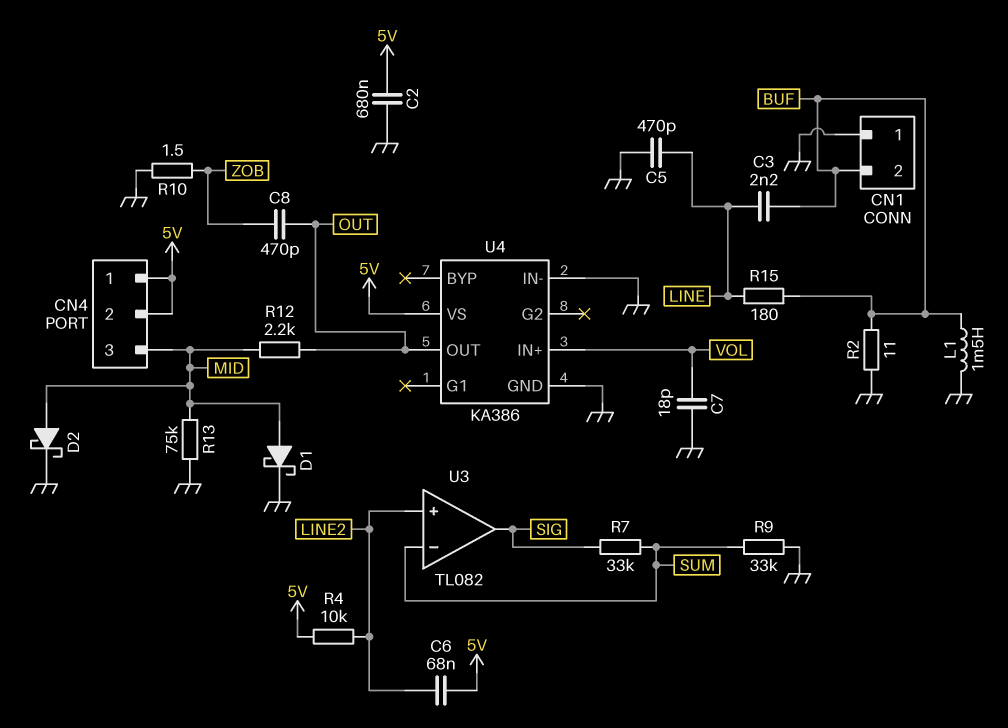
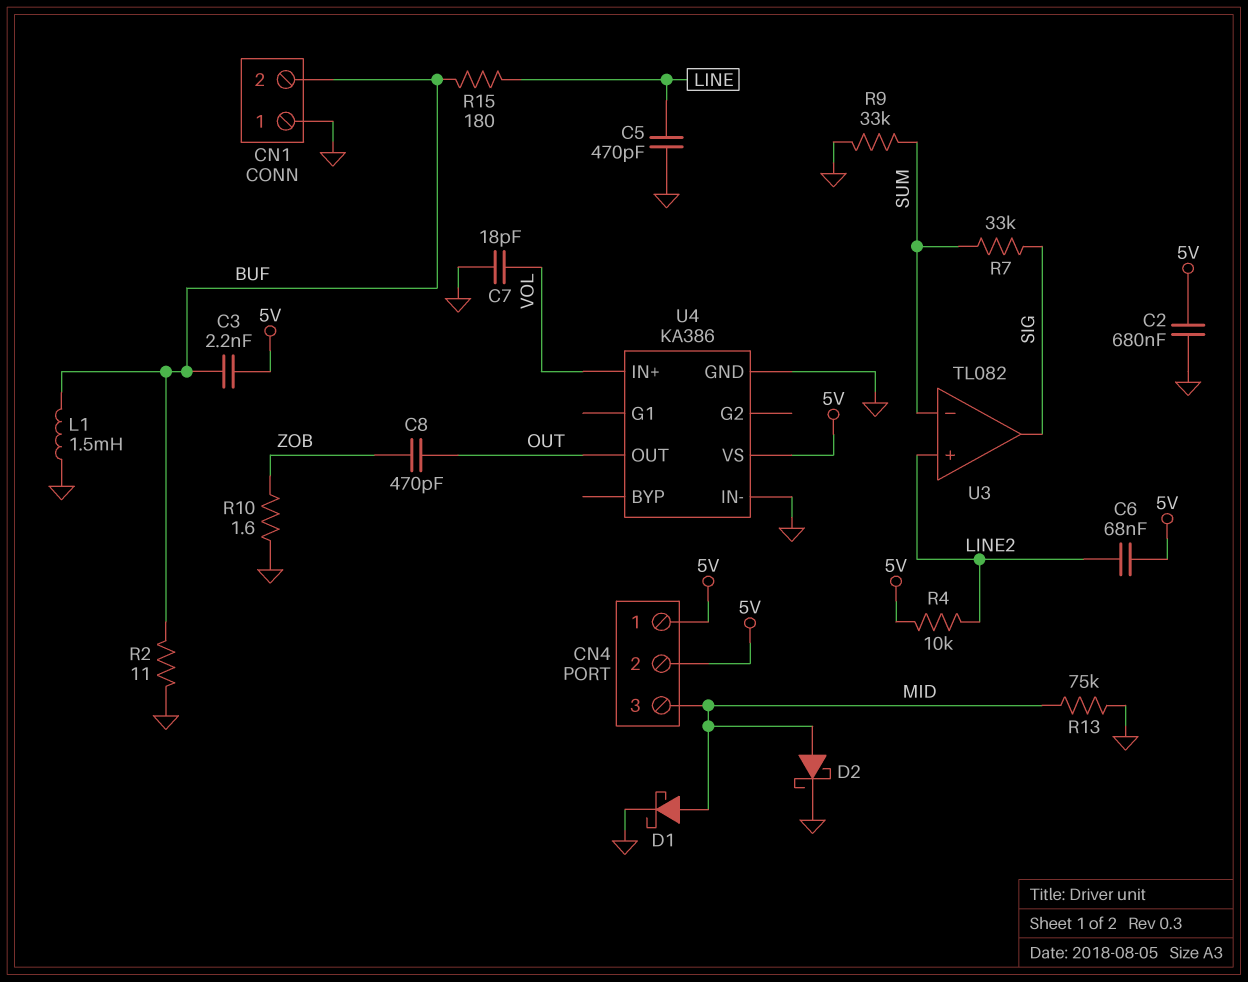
C3: 2.2nF (BUF, LINE) -> 2.2nF (5V, BUF)
R10: 1.5 (GND, ZOB) -> 1.6 (GND, ZOB)
R12: 2.2k (MID, OUT) -> none

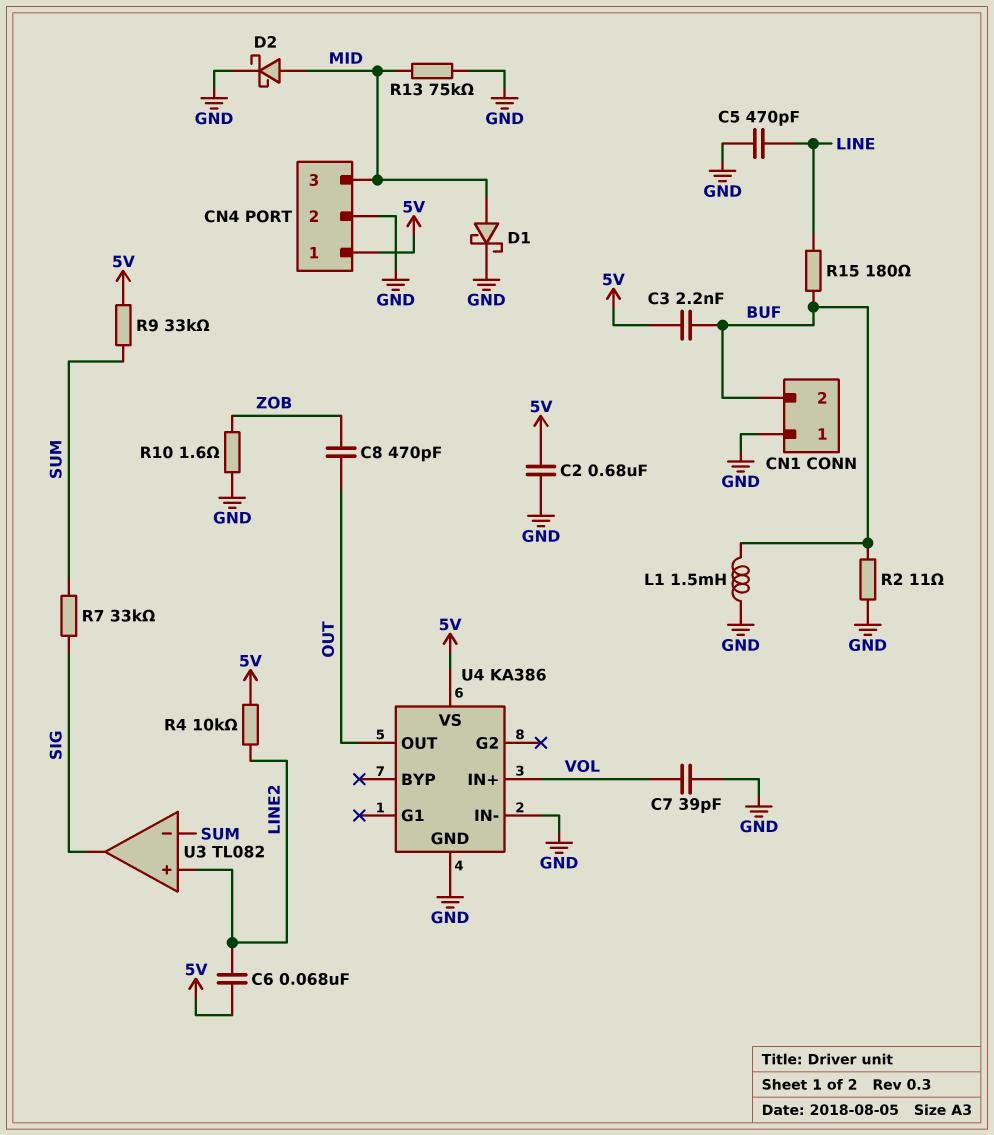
C7: 18pF (GND, VOL) -> 39pF (GND, VOL)
CN4 pin 2: 5V -> GND
R9: 33k (GND, SUM) -> 33k (5V, SUM)

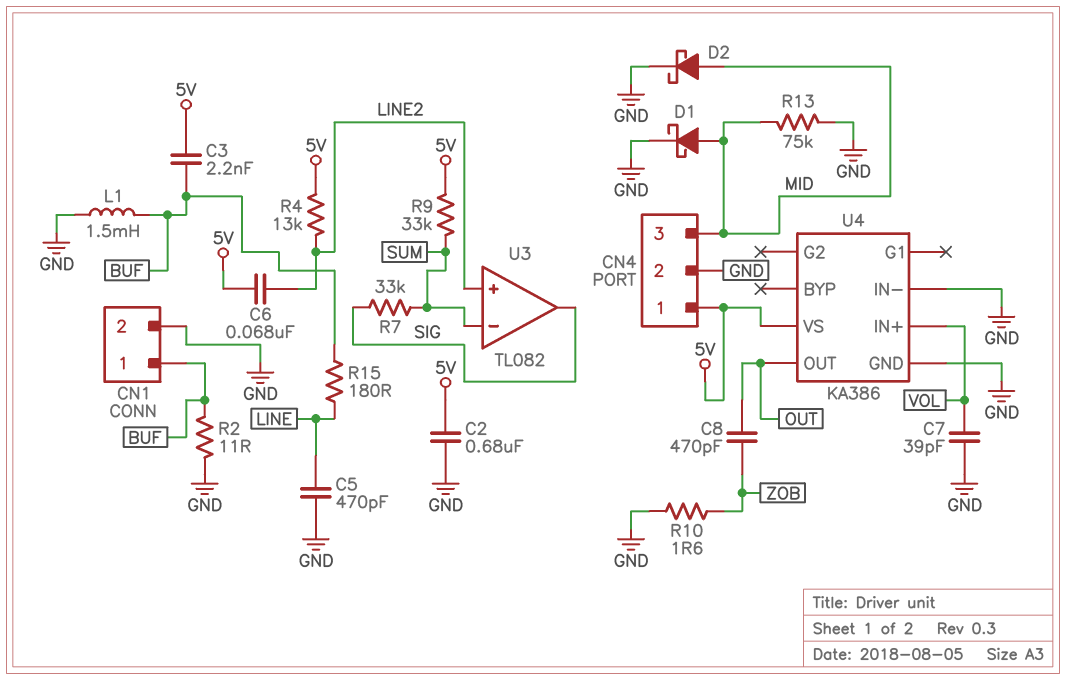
CN1 pin 1: GND -> BUF
CN1 pin 2: BUF -> GND
R4: 10k (5V, LINE2) -> 13k (5V, LINE2)

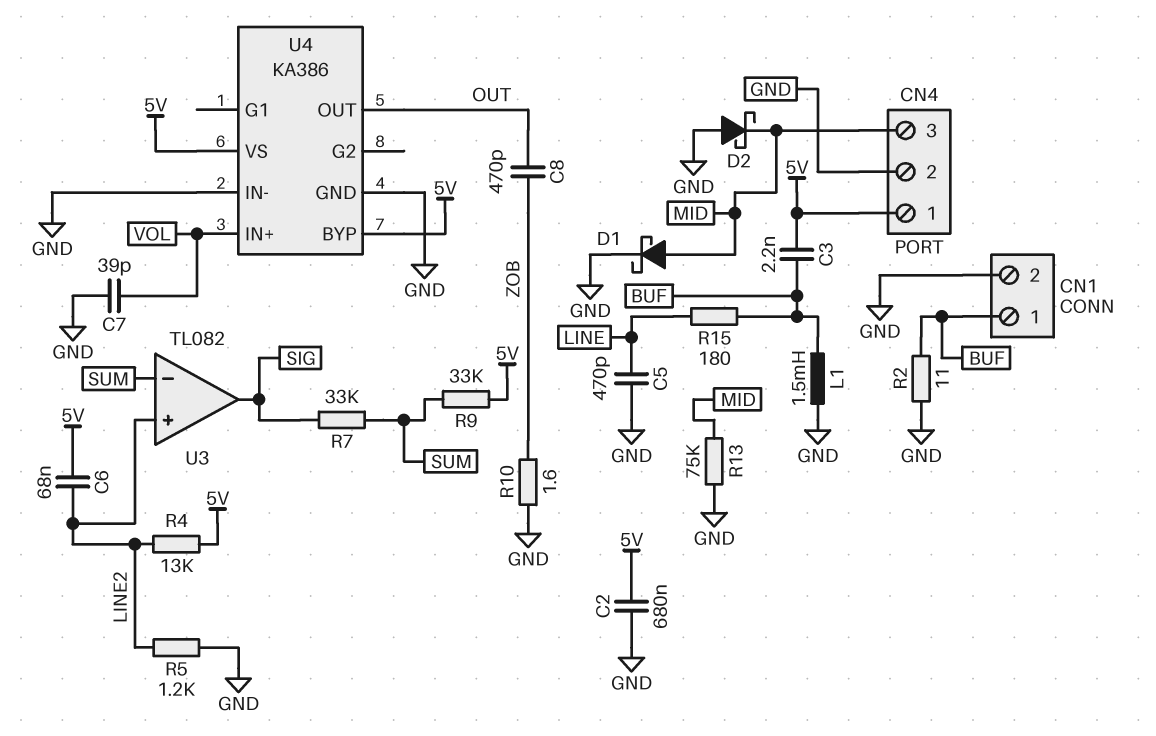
D2: schottky (A MID, K GND) -> schottky (A GND, K MID)
R5: none -> 1.2k (GND, LINE2)
U4 pin BYP: none -> 5V

